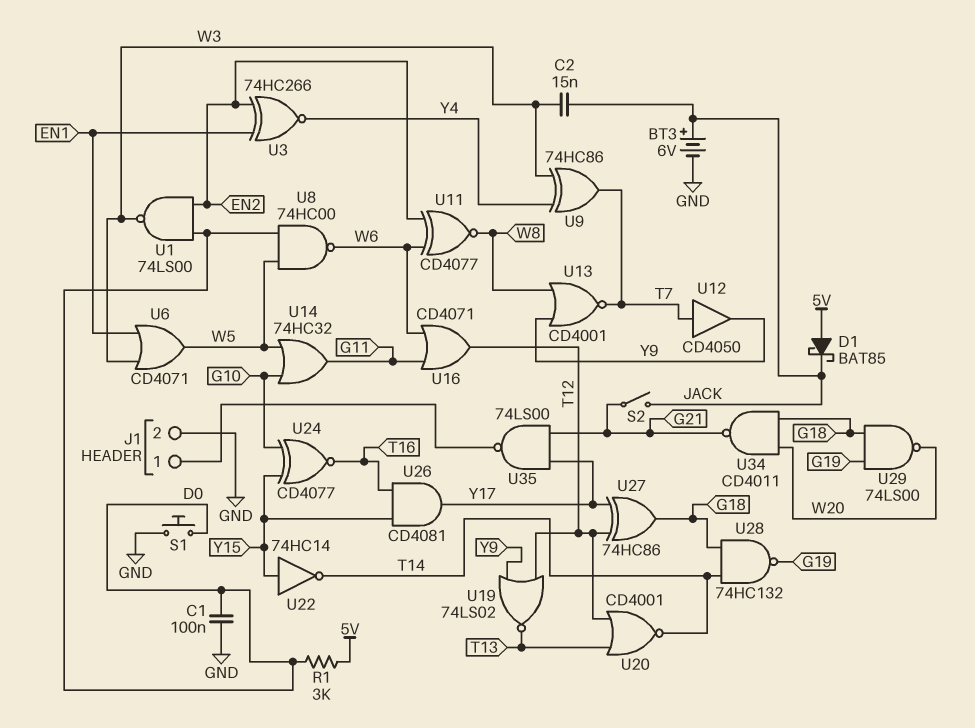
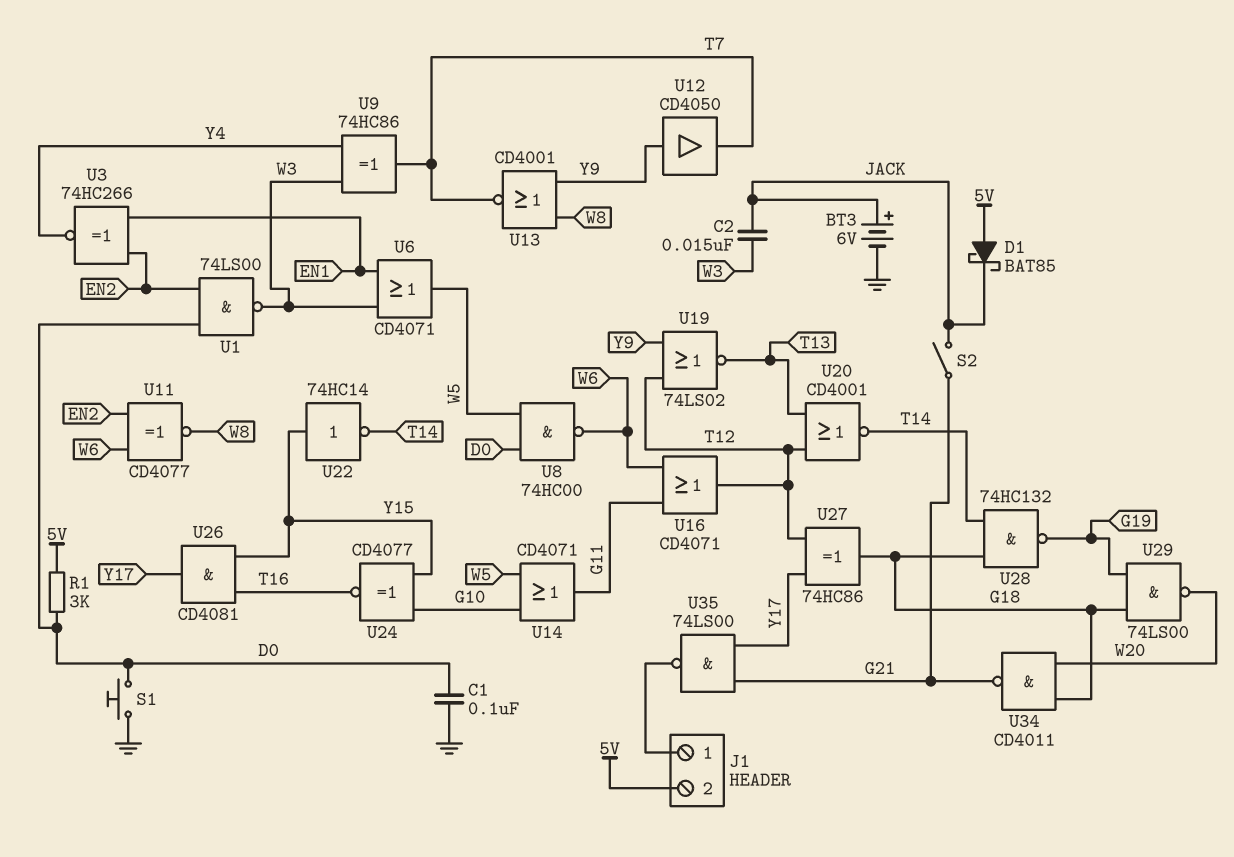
J1 pin 2: GND -> 5V
U12: buffer CD4050 (in T7, out Y9) -> buffer CD4050 (in Y9, out T7)
U14: OR 74HC32 (in G10, in W5, out G11) -> OR CD4071 (in G10, in W5, out G11)

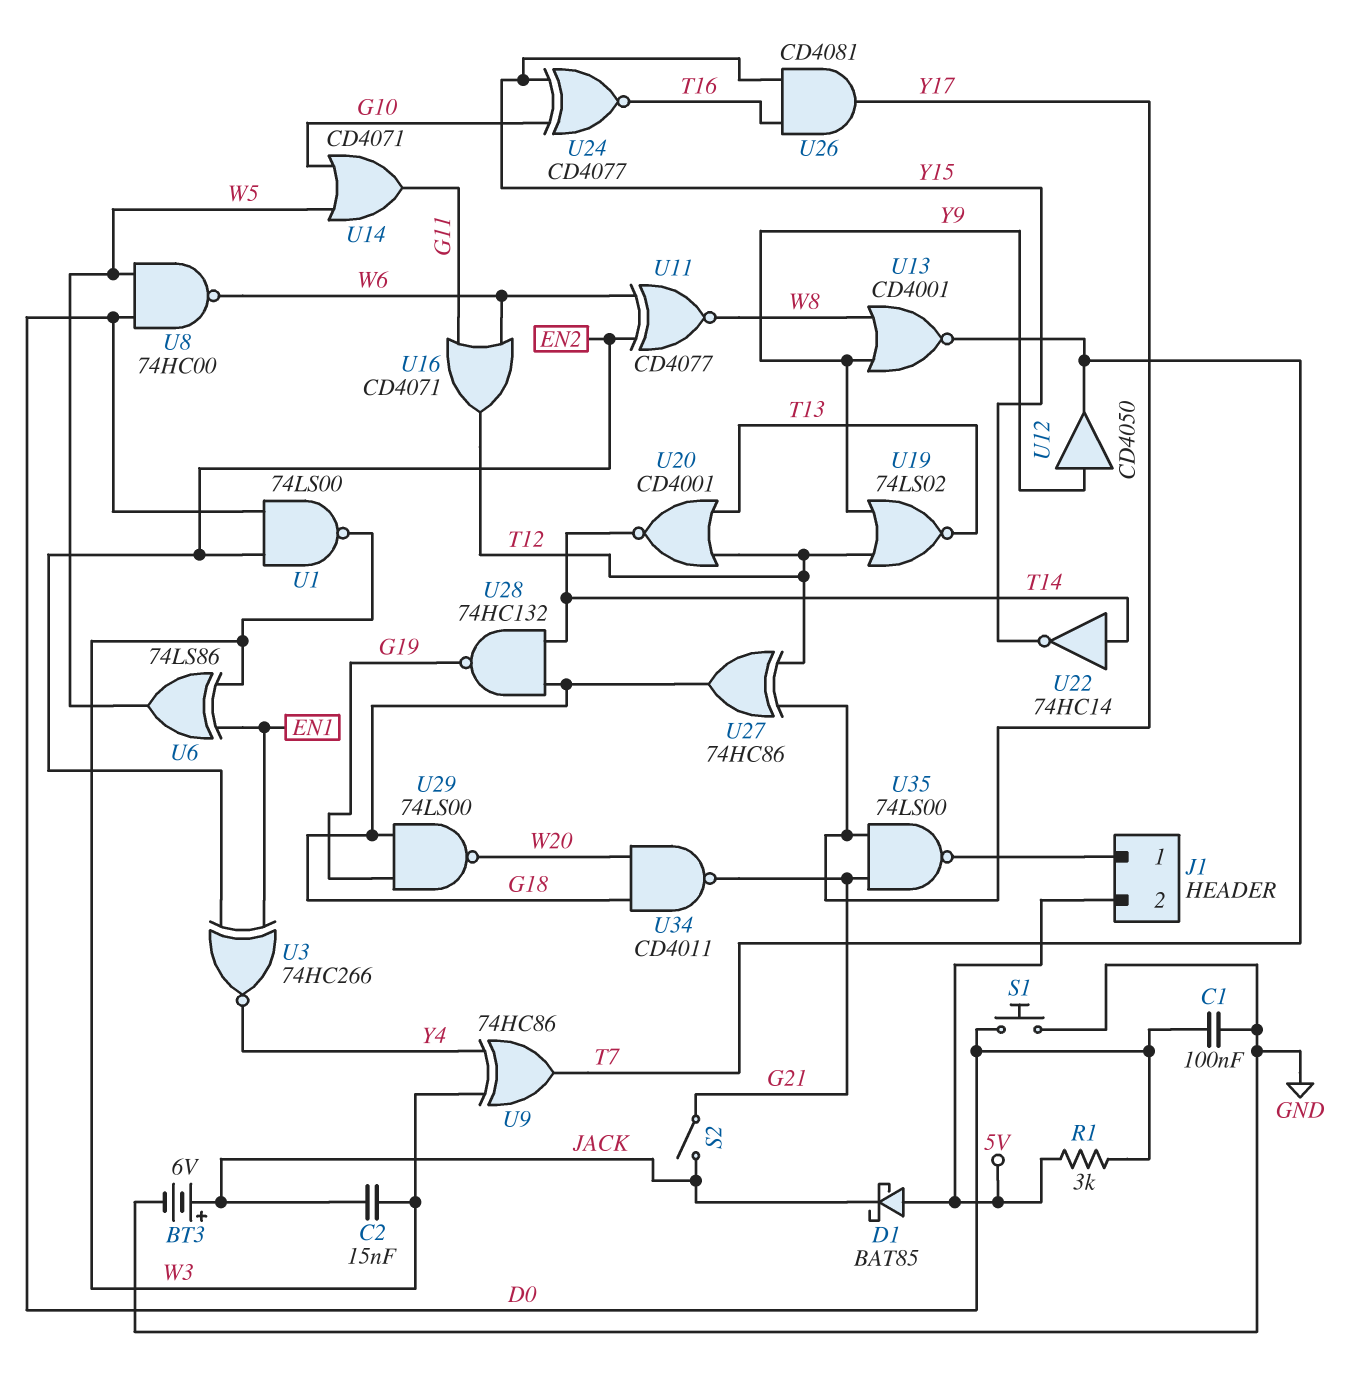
U6: OR CD4071 (in EN1, in W3, out W5) -> XOR 74LS86 (in EN1, in W3, out W5)
U22: NOT 74HC14 (in Y15, out T14) -> NOT 74HC14 (in T14, out Y15)

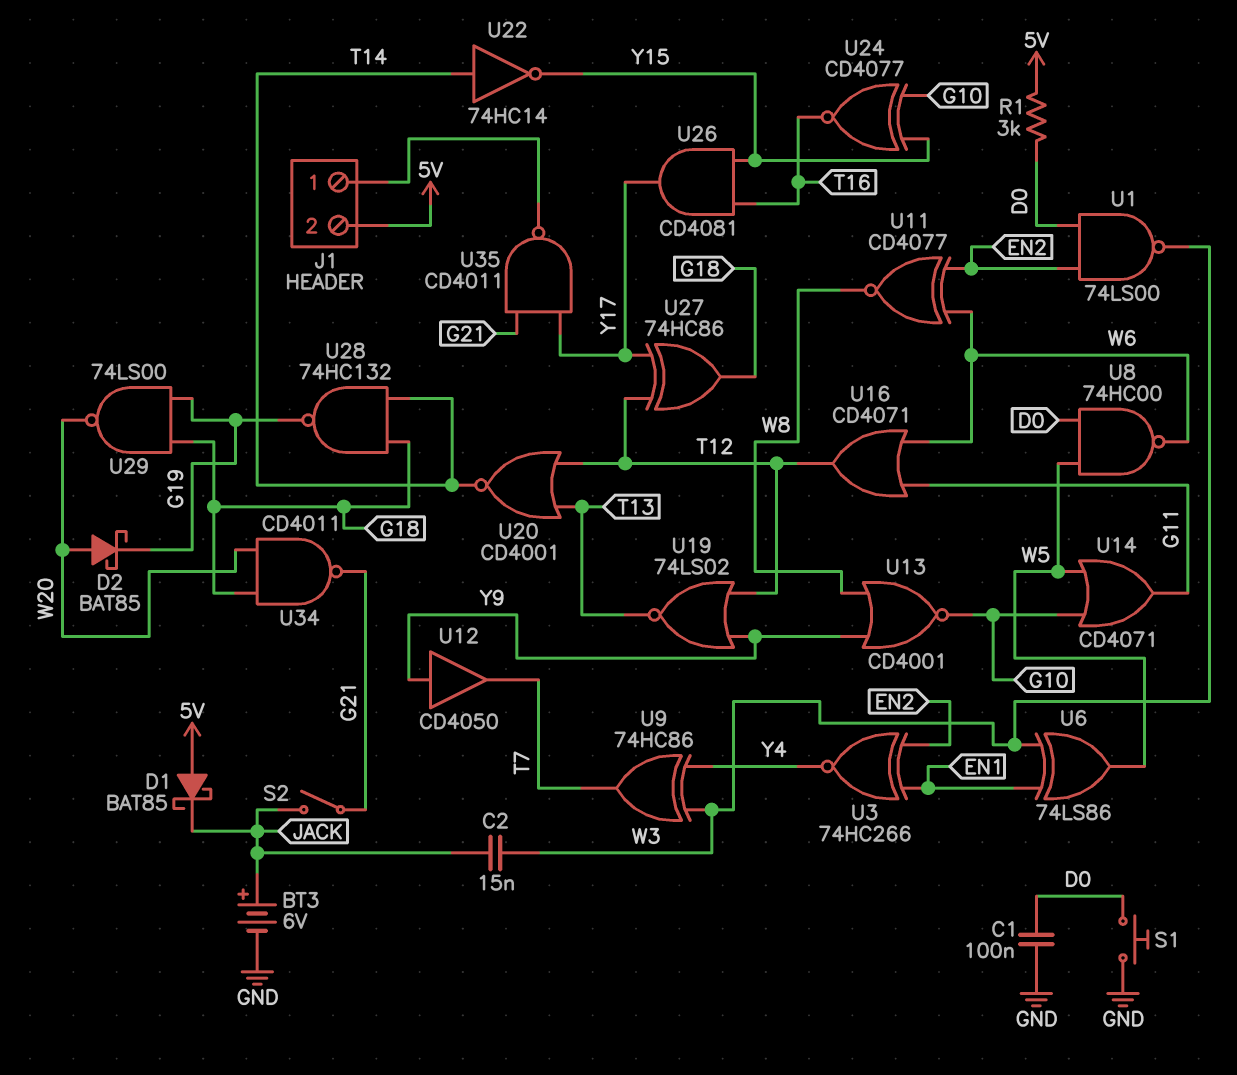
D2: none -> schottky BAT85 (A W20, K G19)
U13: NOR CD4001 (in W8, in Y9, out T7) -> NOR CD4001 (in W8, in Y9, out G10)
U35: NAND 74LS00 (in G21, in Y17, out J1/1) -> NAND CD4011 (in G21, in Y17, out J1/1)

